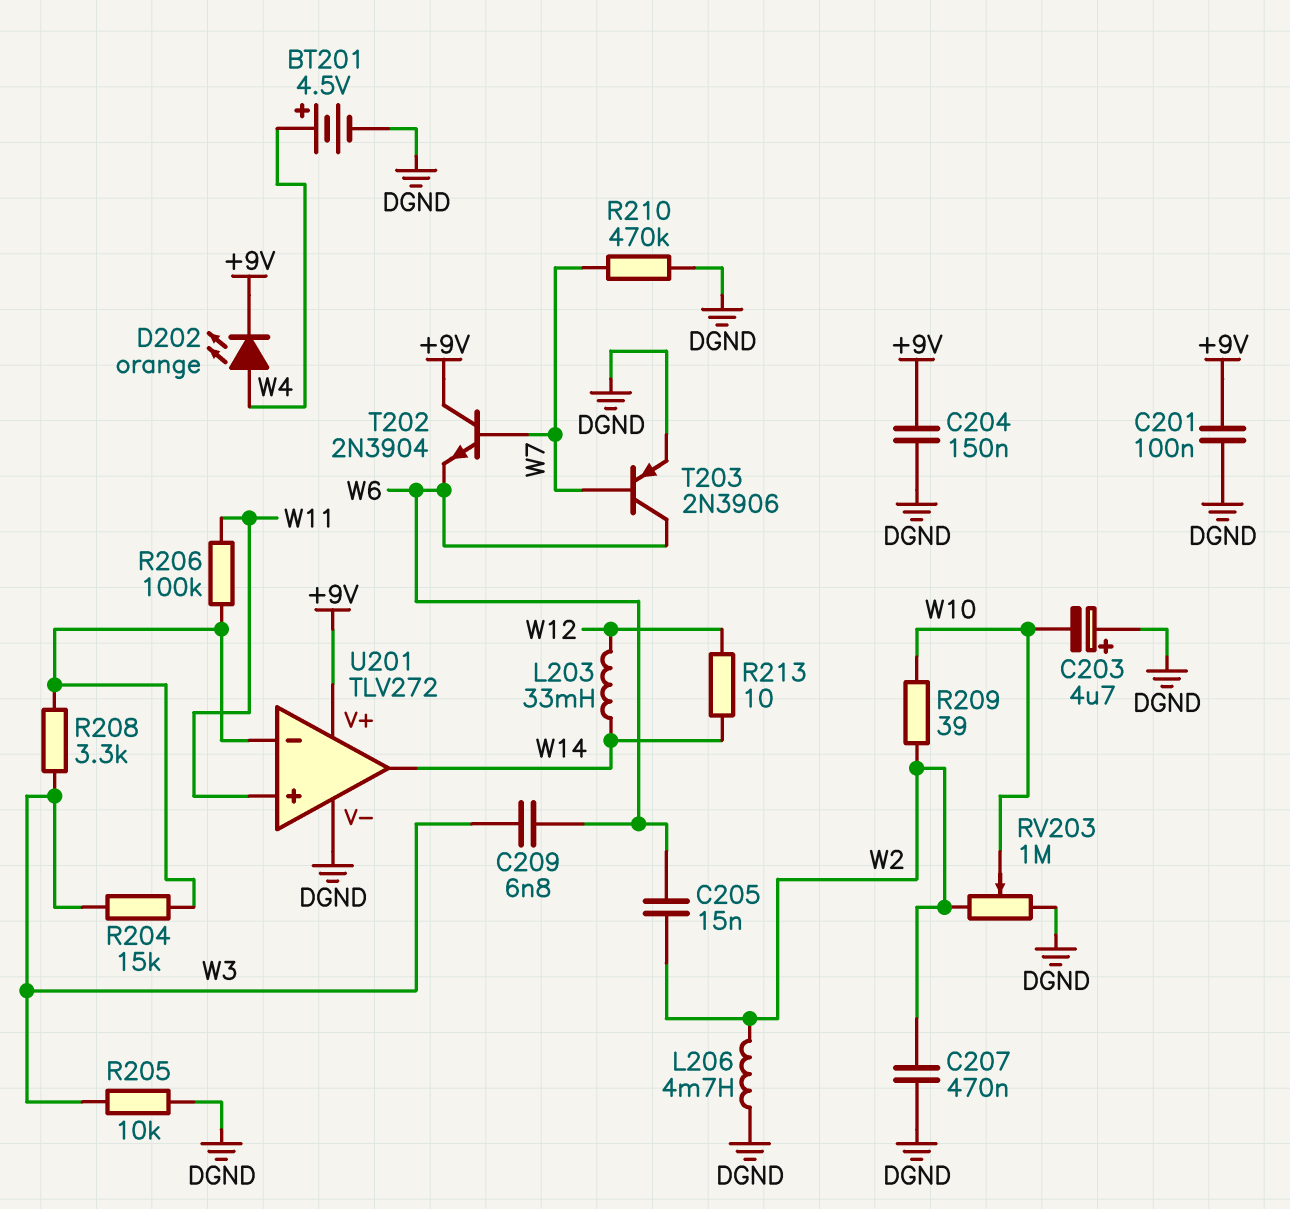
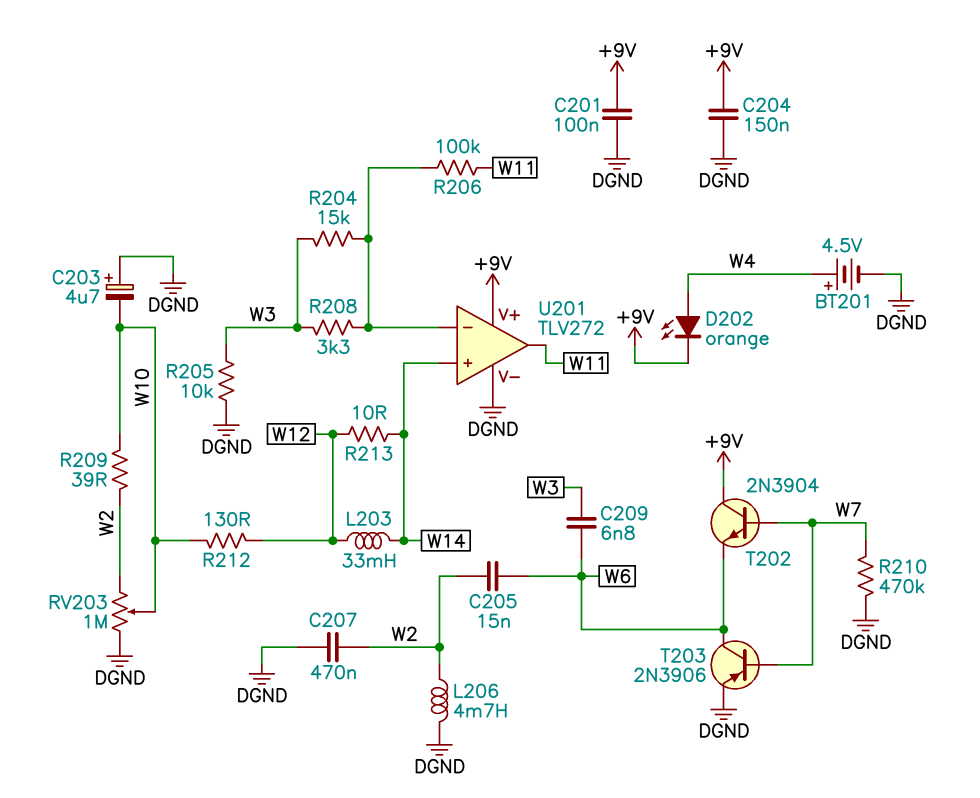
R212: none -> 130 (W10, W12)
U201 pin in+: W11 -> W14
U201 pin out: W14 -> W11

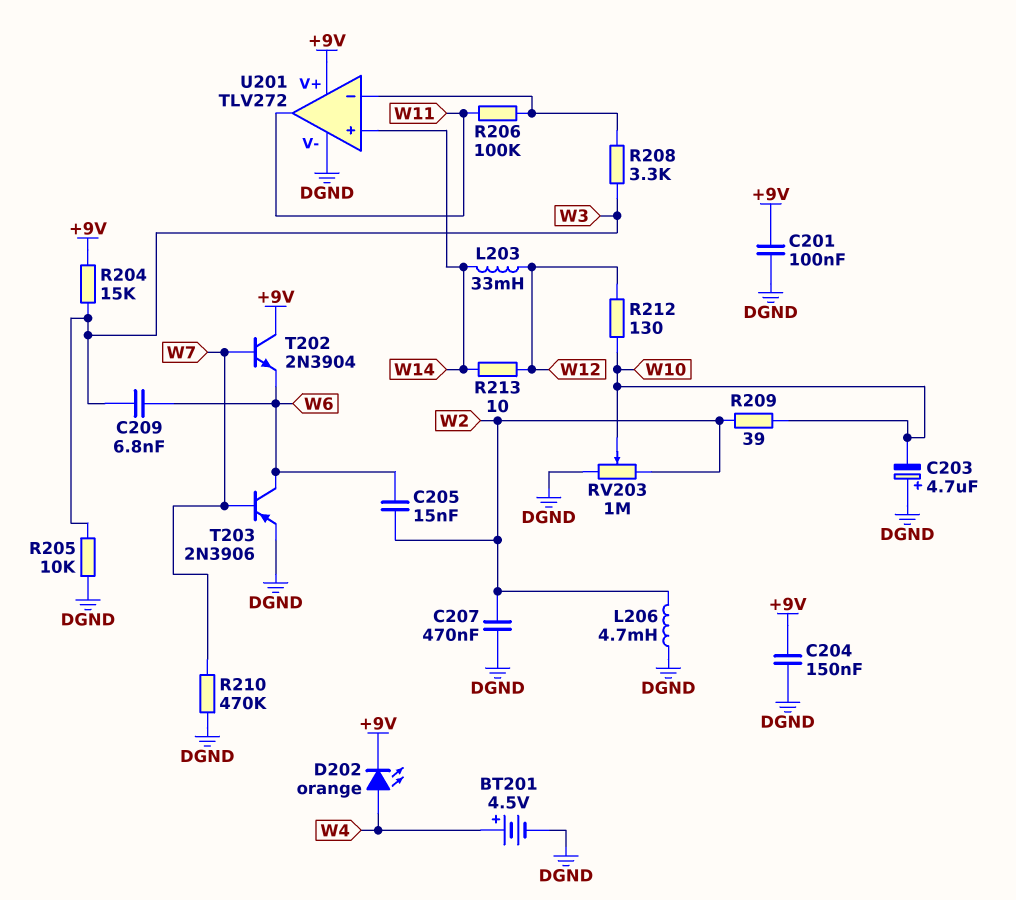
R204: 15k (U201/in-, W3) -> 15k (+9V, W3)

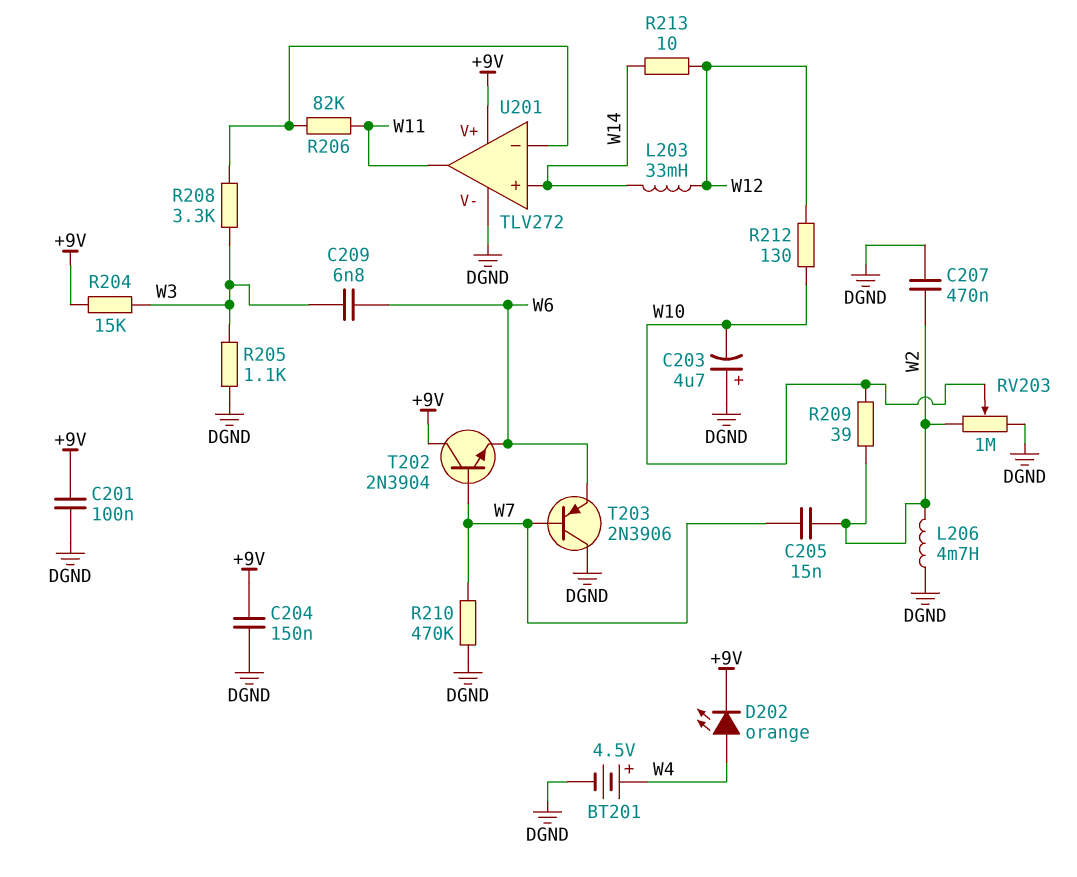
C205: 15nF (W2, W6) -> 15nF (W2, W7)
R205: 10k (DGND, W3) -> 1.1k (DGND, W3)
R206: 100k (U201/in-, W11) -> 82k (U201/in-, W11)
T203: PNP 2N3906 (B W7, C W6, E DGND) -> PNP 2N3906 (B W7, C DGND, E W6)

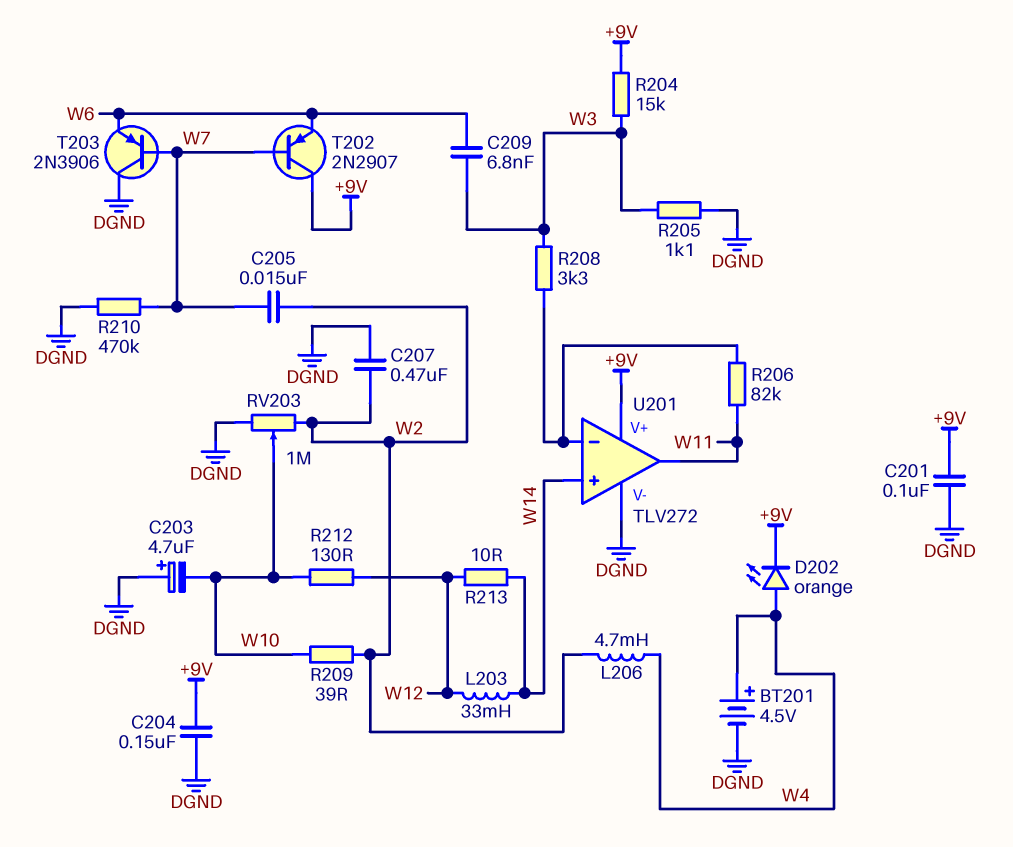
L206: 4.7mH (DGND, W2) -> 4.7mH (W2, W4)
T202: NPN 2N3904 (B W7, C +9V, E W6) -> PNP 2N2907 (B W7, C +9V, E W6)

